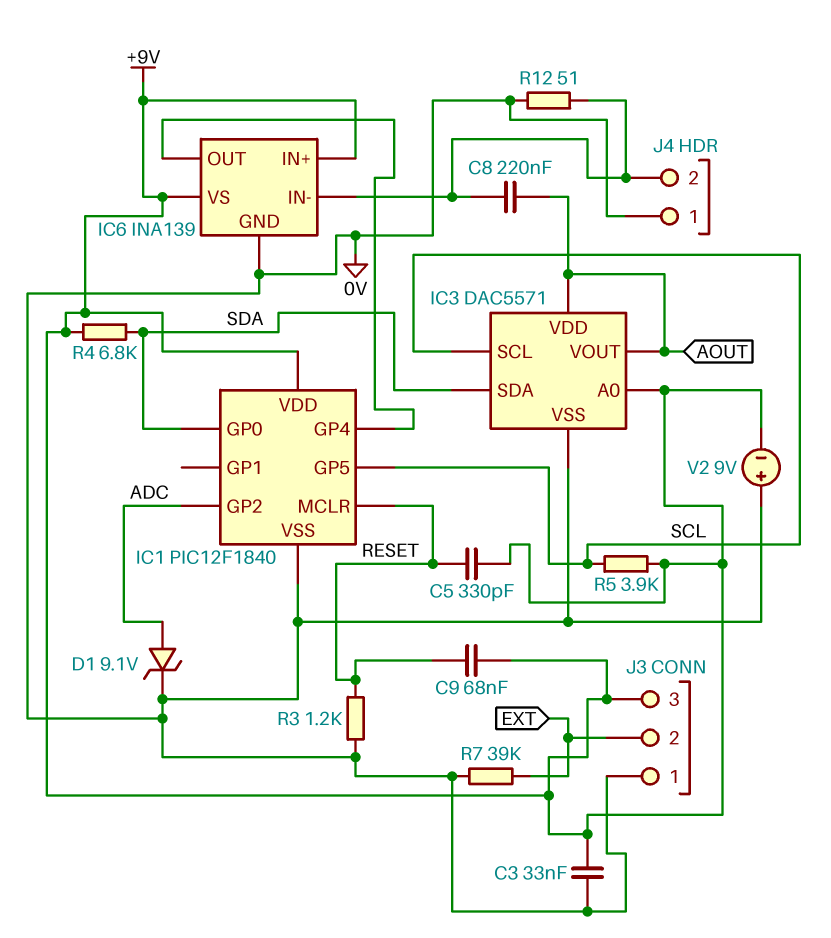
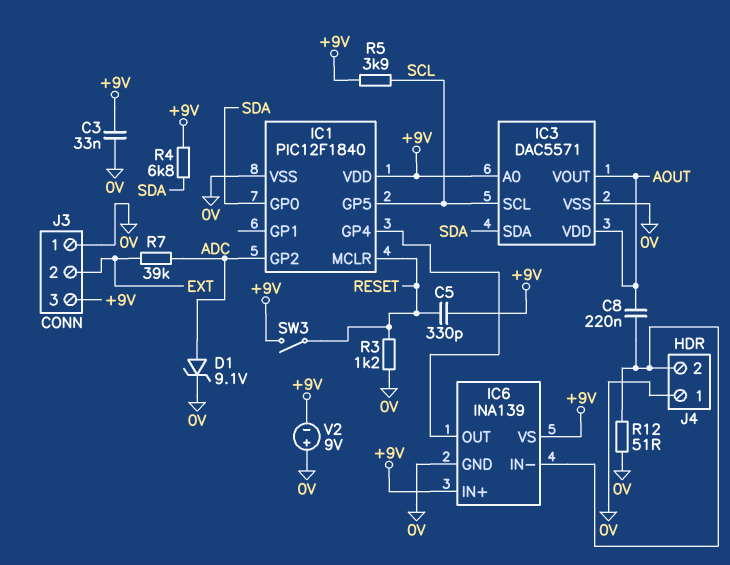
C9: 68nF (+9V, RESET) -> none
R7: 39k (0V, EXT) -> 39k (ADC, EXT)
SW3: none -> switch (+9V, RESET)

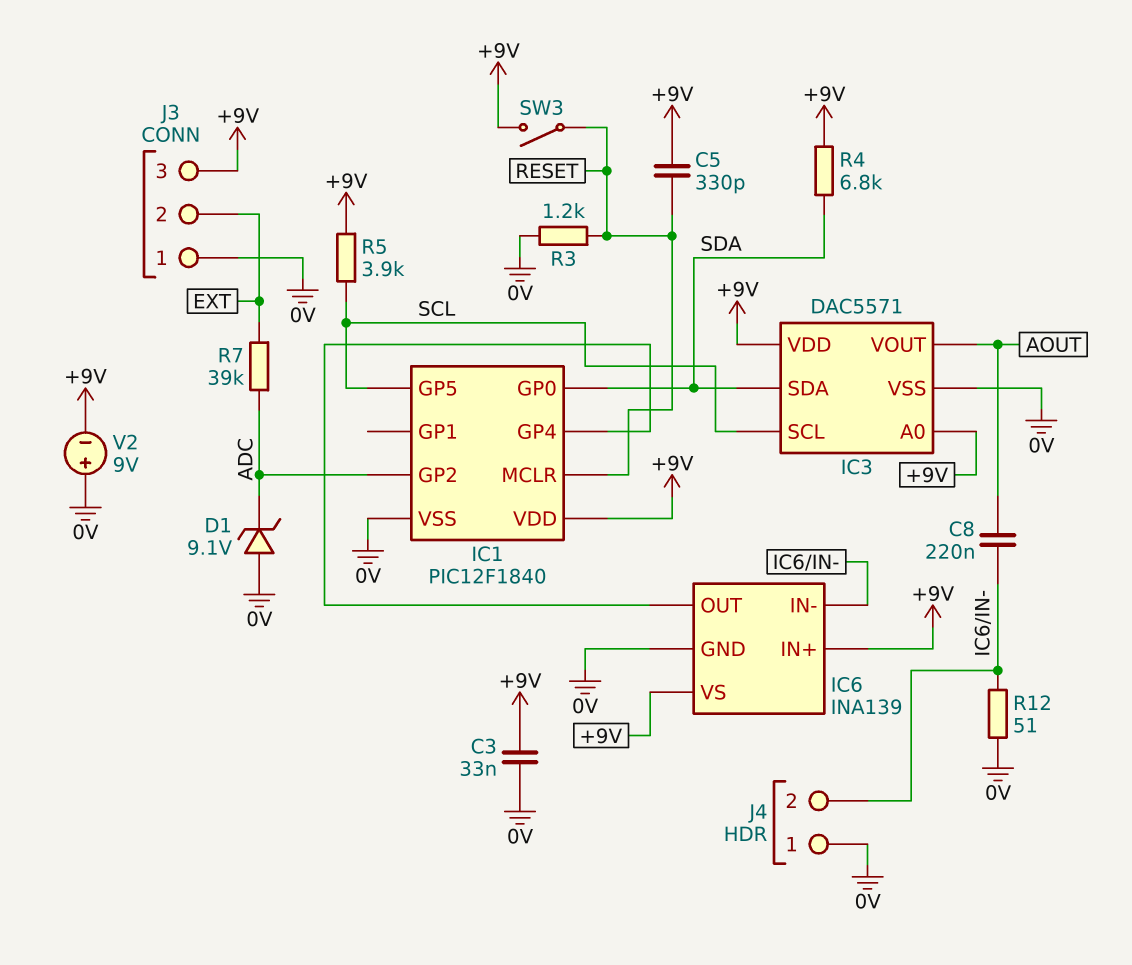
D1: zener 9.1V (A ADC, K 0V) -> zener 9.1V (A 0V, K ADC)
IC3 pin VDD: AOUT -> +9V

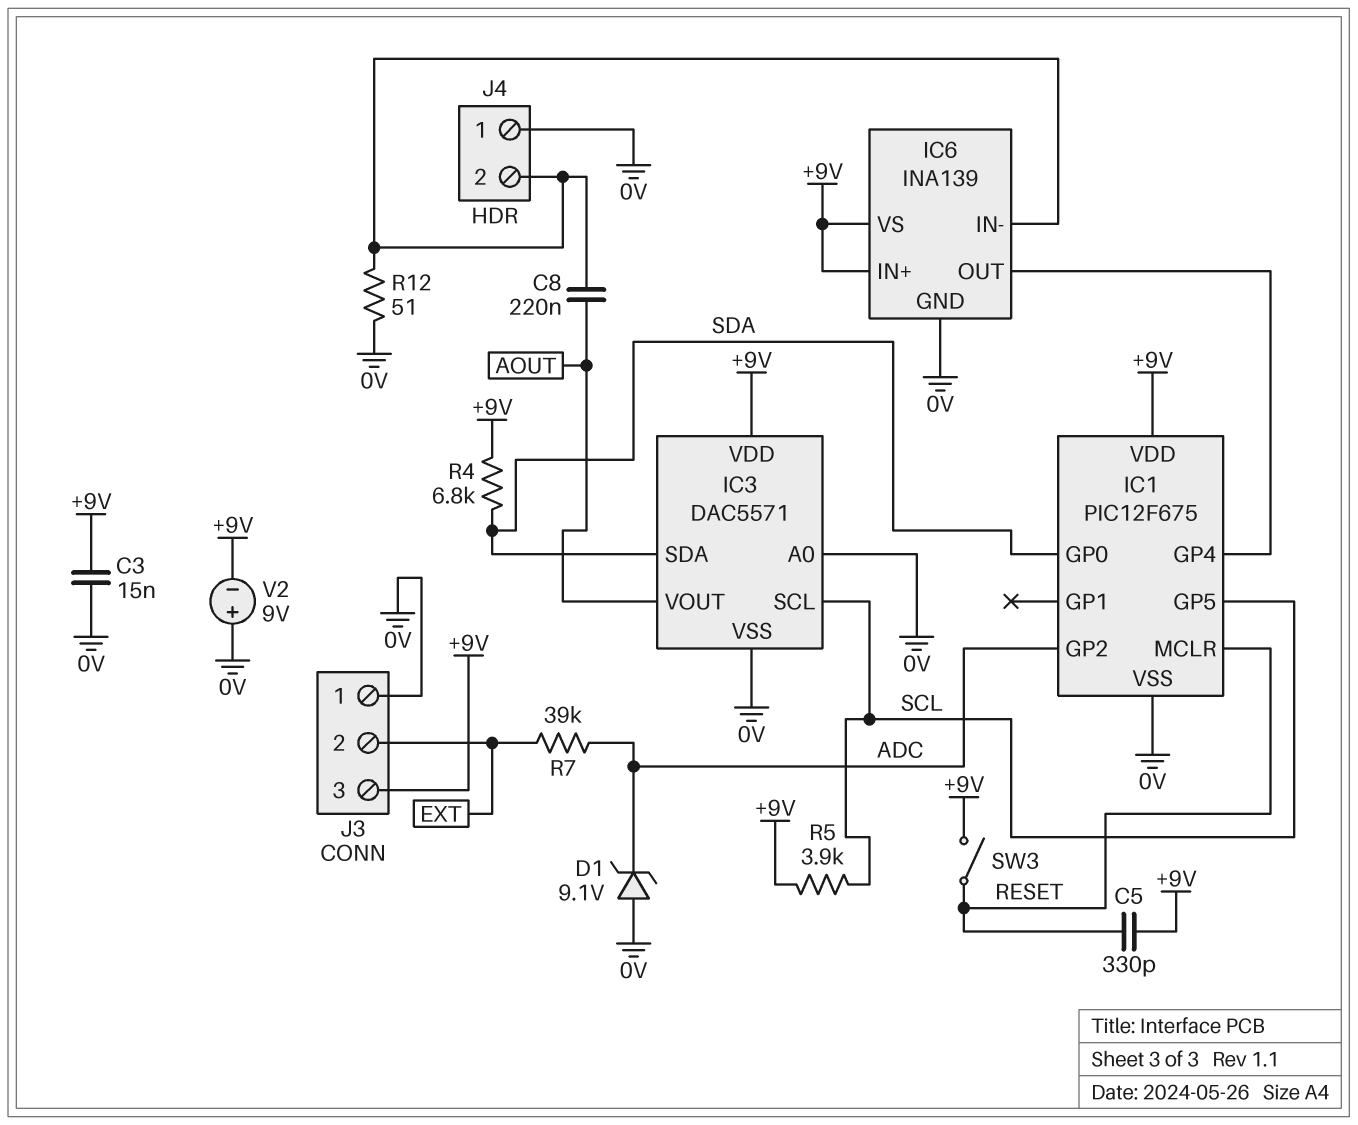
C3: 33nF (+9V, 0V) -> 15nF (+9V, 0V)
IC1: PIC12F1840 -> PIC12F675
IC3 pin A0: +9V -> 0V
R3: 1.2k (0V, RESET) -> none

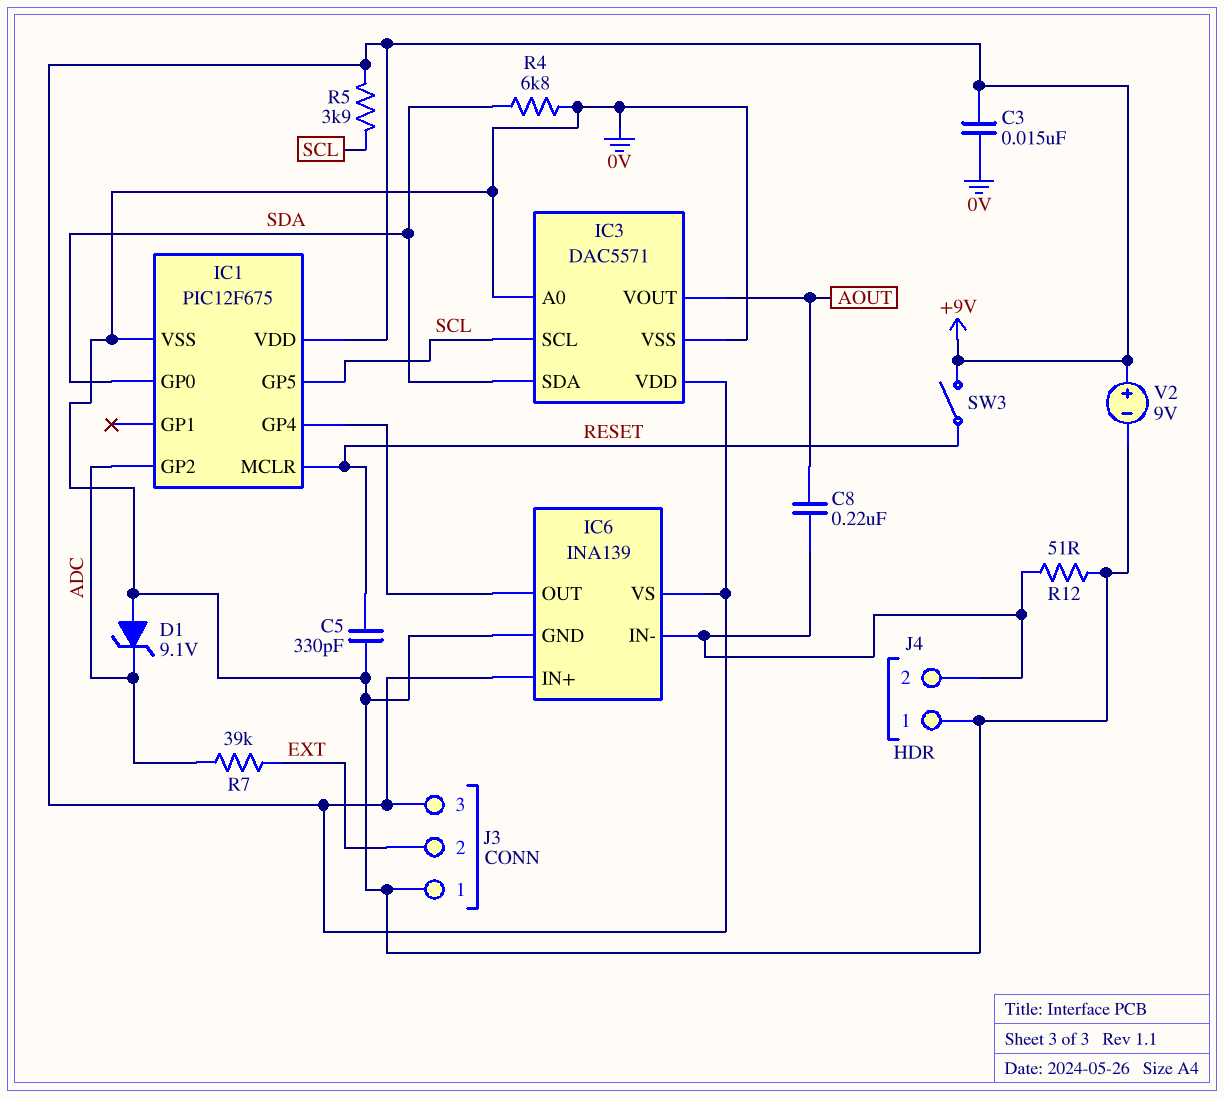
C5: 330pF (+9V, RESET) -> 330pF (0V, RESET)
R4: 6.8k (+9V, SDA) -> 6.8k (0V, SDA)
V2: 9V (plus 0V, minus +9V) -> 9V (plus +9V, minus 0V)

